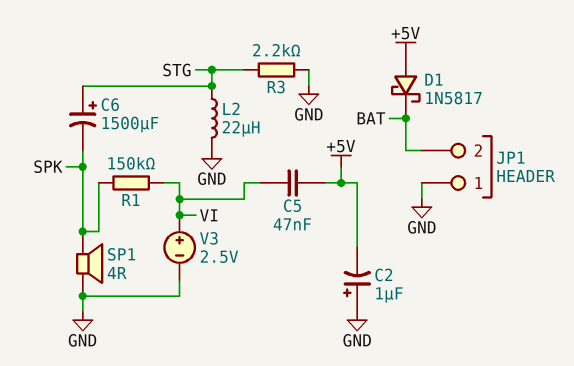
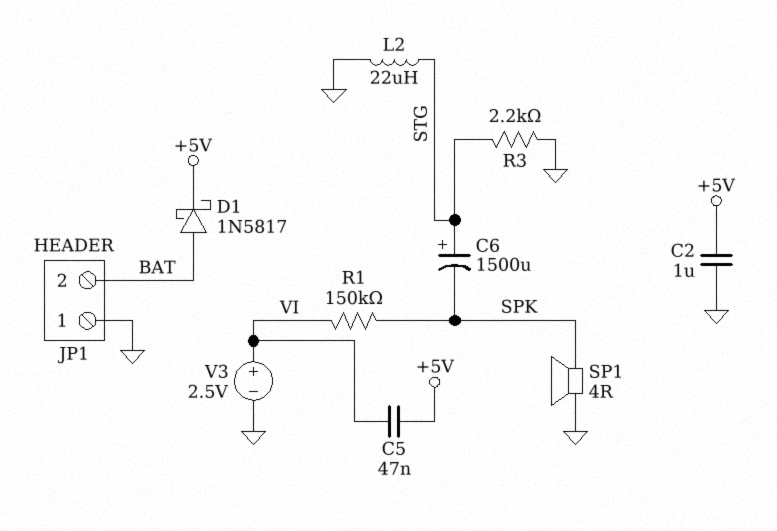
C2: 1uF (plus GND, minus +5V) -> 1uF (+5V, GND)
D1: schottky 1N5817 (A +5V, K BAT) -> schottky 1N5817 (A BAT, K +5V)

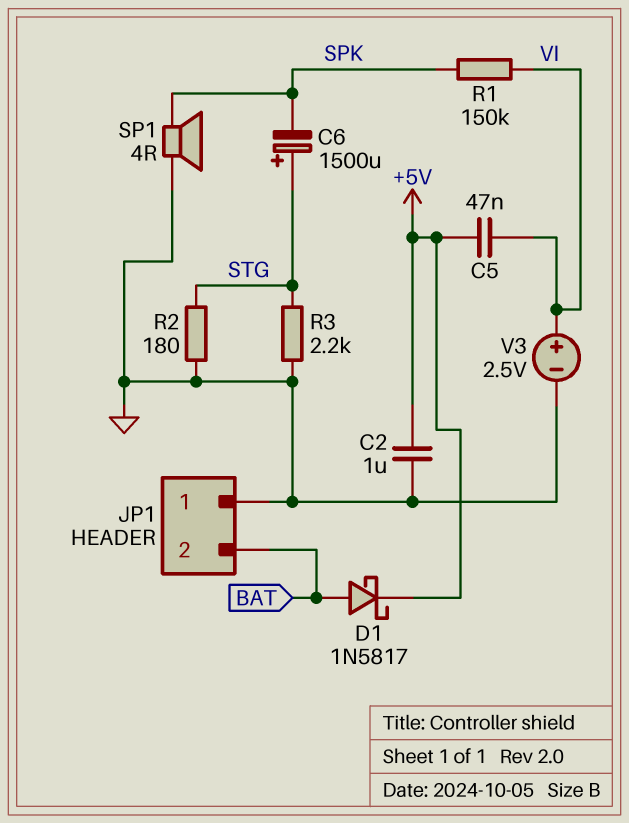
L2: 22uH (GND, STG) -> none
R2: none -> 180 (GND, STG)

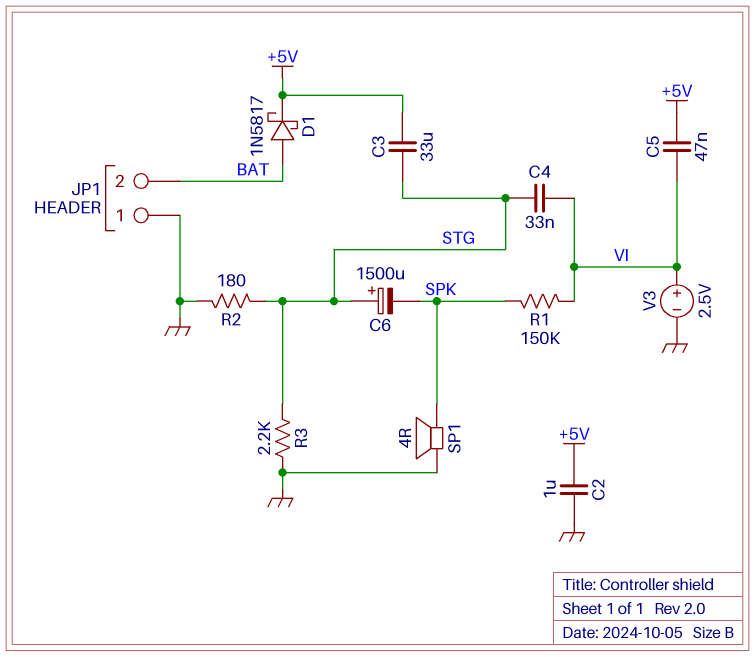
C3: none -> 33uF (+5V, STG)
C4: none -> 33nF (STG, VI)

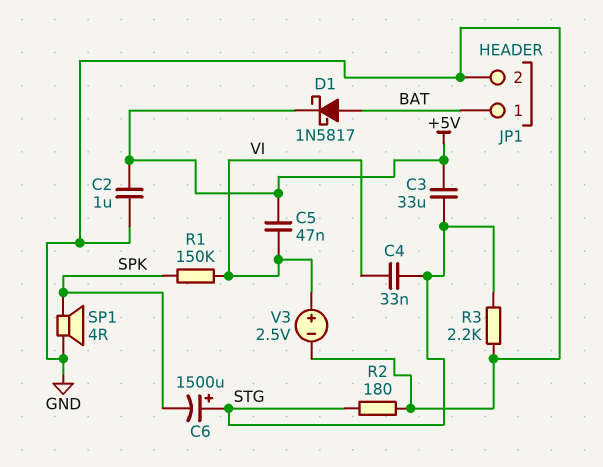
JP1 pin 1: GND -> BAT
JP1 pin 2: BAT -> GND

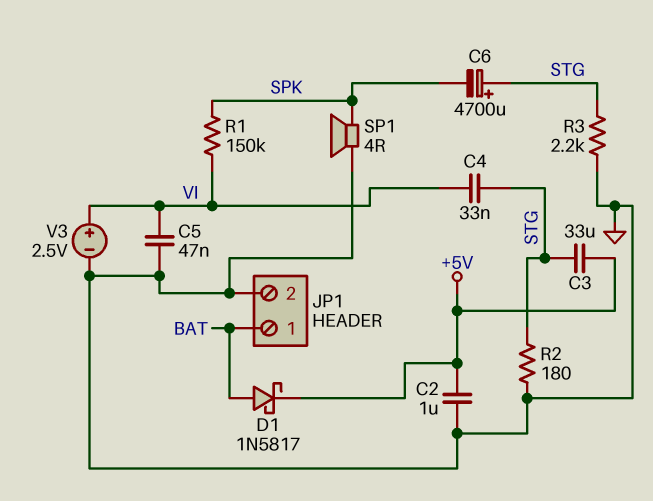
C5: 47nF (+5V, VI) -> 47nF (GND, VI)
C6: 1500uF (plus STG, minus SPK) -> 4700uF (plus STG, minus SPK)

